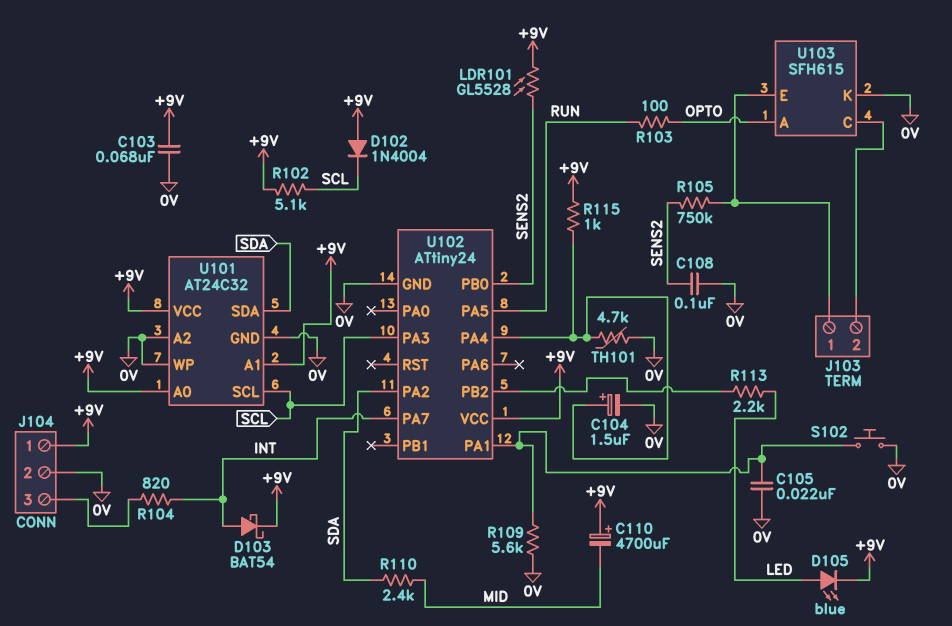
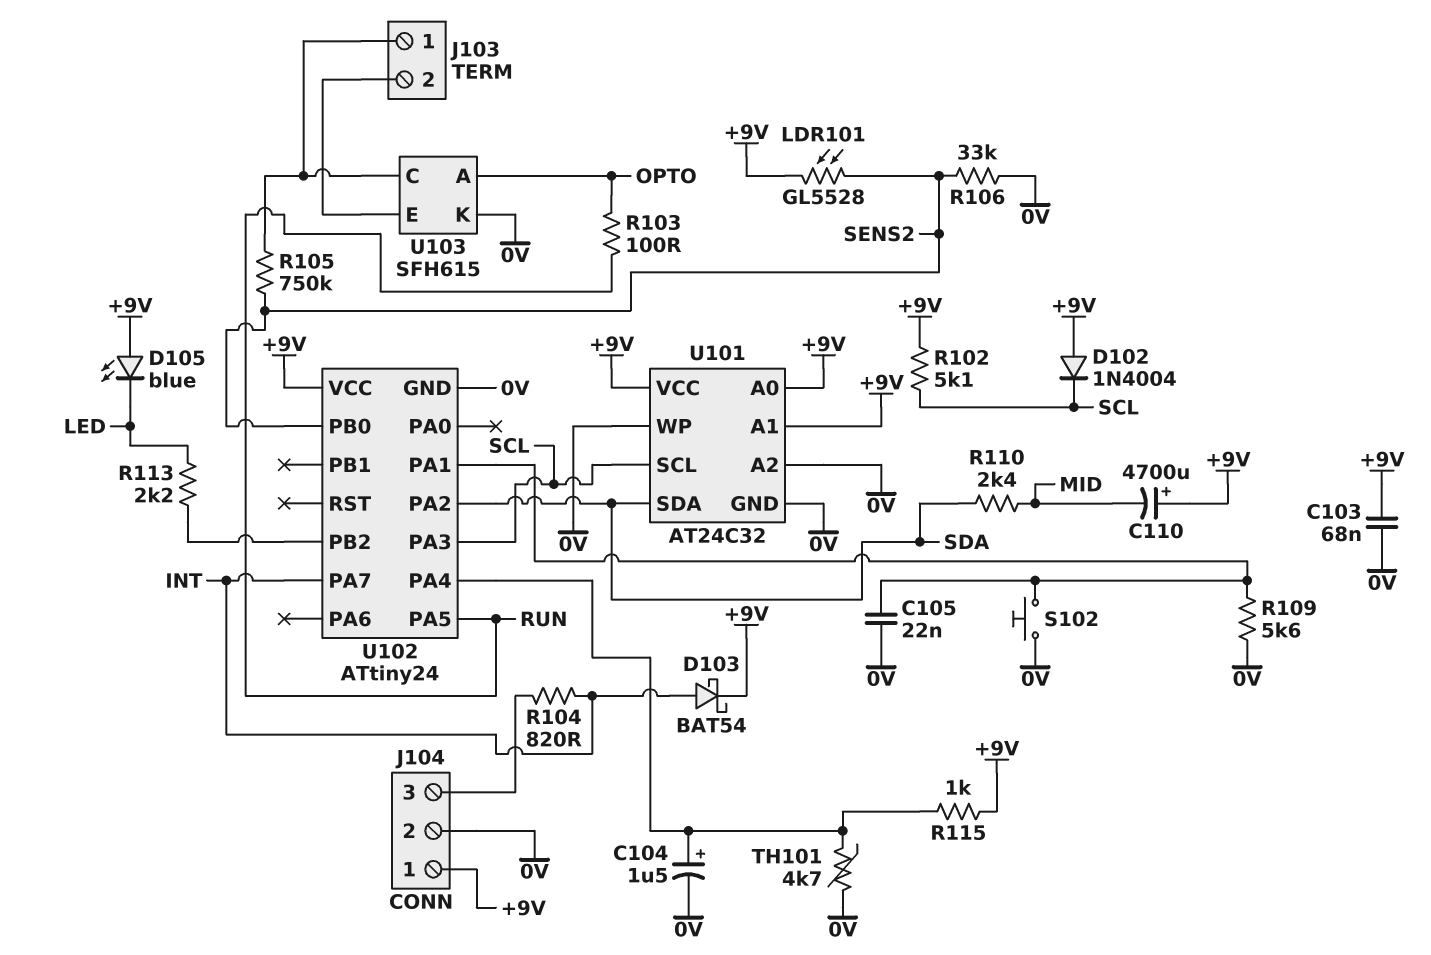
C108: 100nF (0V, SENS2) -> none
D105: LED blue (A LED, K +9V) -> LED blue (A +9V, K LED)
R106: none -> 33k (0V, SENS2)
U103 pin C: J103/2 -> J103/1
U103 pin E: J103/1 -> J103/2

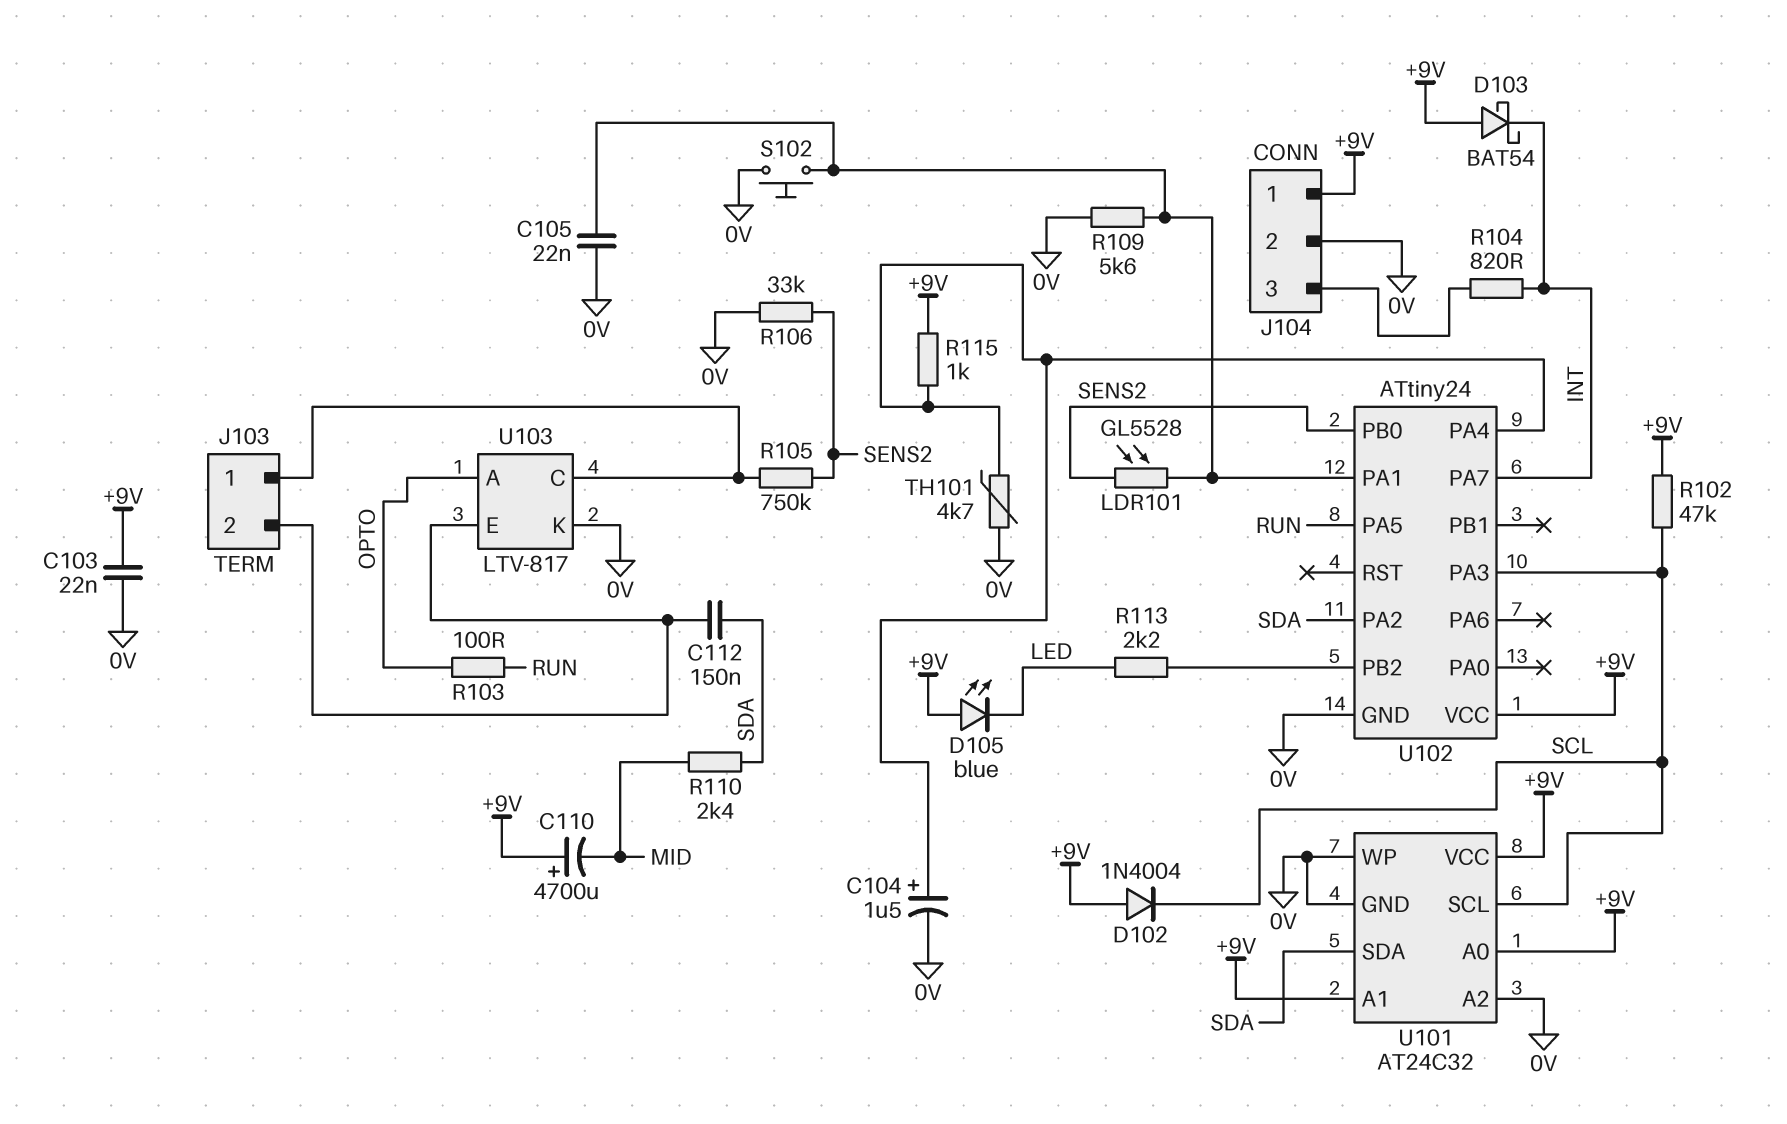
C103: 68nF (+9V, 0V) -> 22nF (+9V, 0V)
C112: none -> 150nF (J103/2, SDA)
D103: schottky BAT54 (A INT, K +9V) -> schottky BAT54 (A +9V, K INT)
LDR101: GL5528 (+9V, SENS2) -> GL5528 (SENS2, U102/PA1)
R102: 5.1k (+9V, SCL) -> 47k (+9V, SCL)
U103: SFH615 -> LTV-817

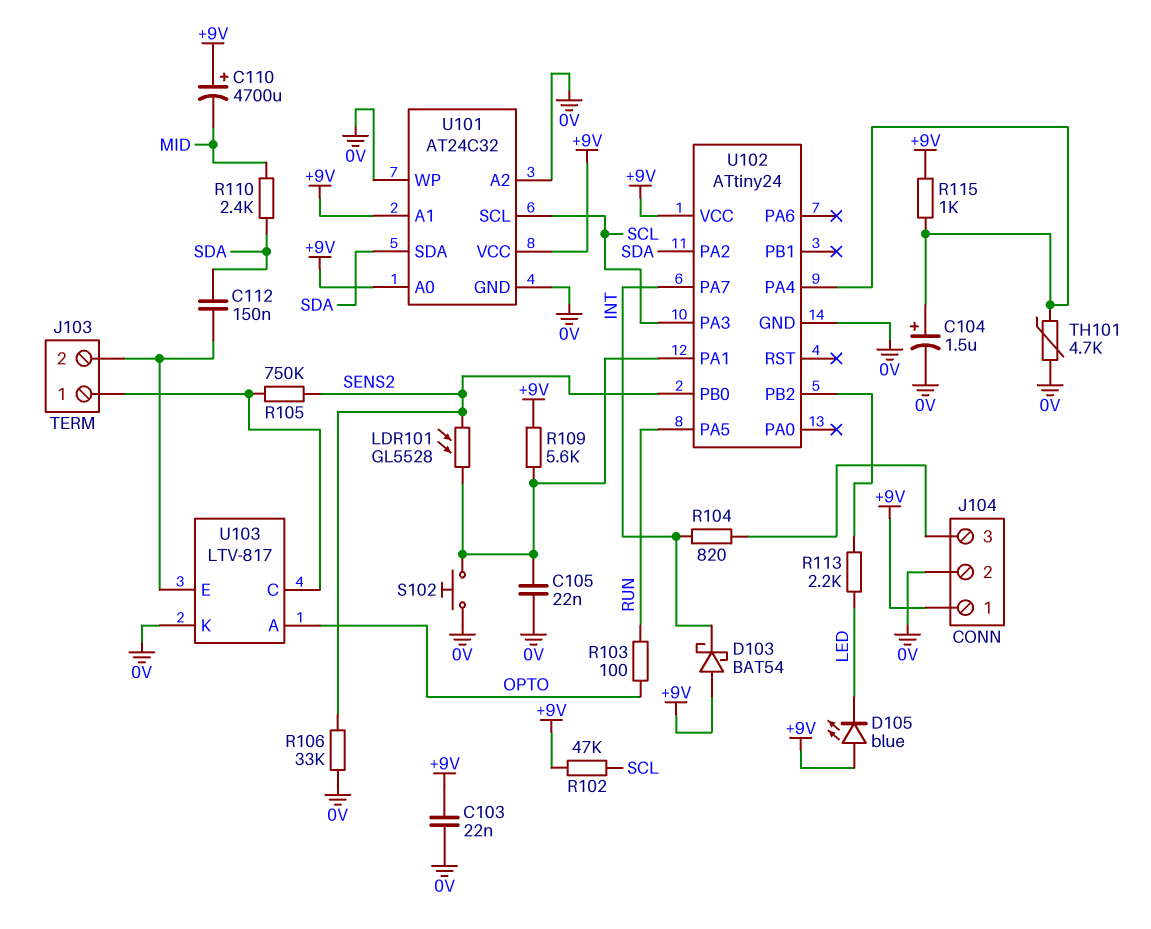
D102: diode 1N4004 (A +9V, K SCL) -> none
R109: 5.6k (0V, U102/PA1) -> 5.6k (+9V, U102/PA1)

